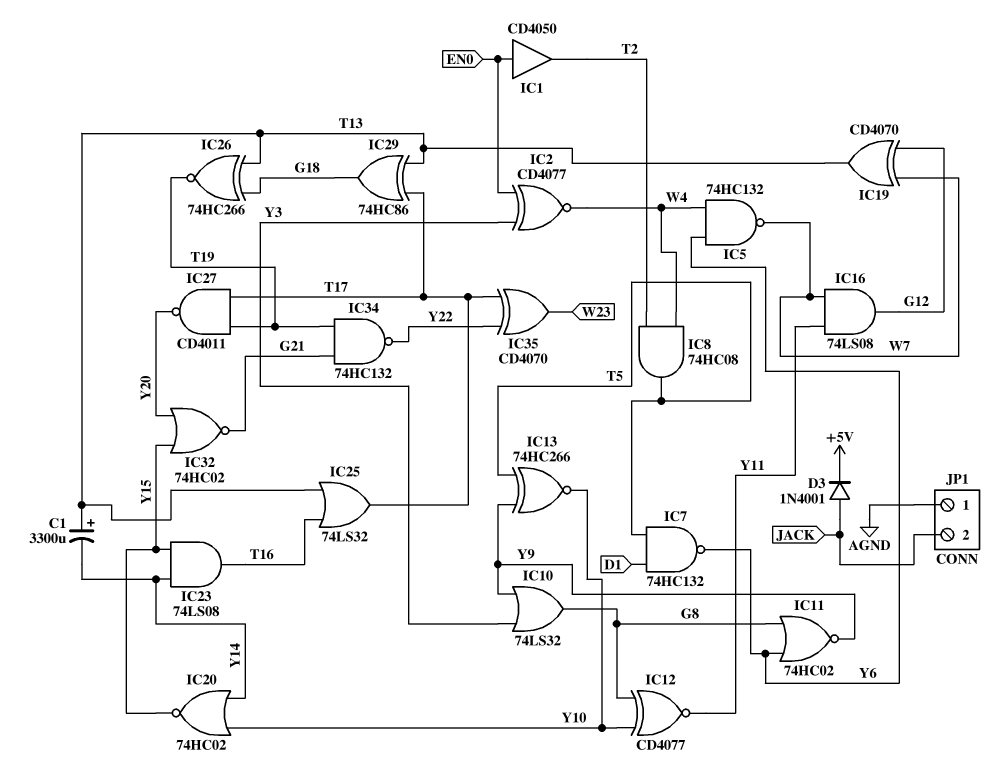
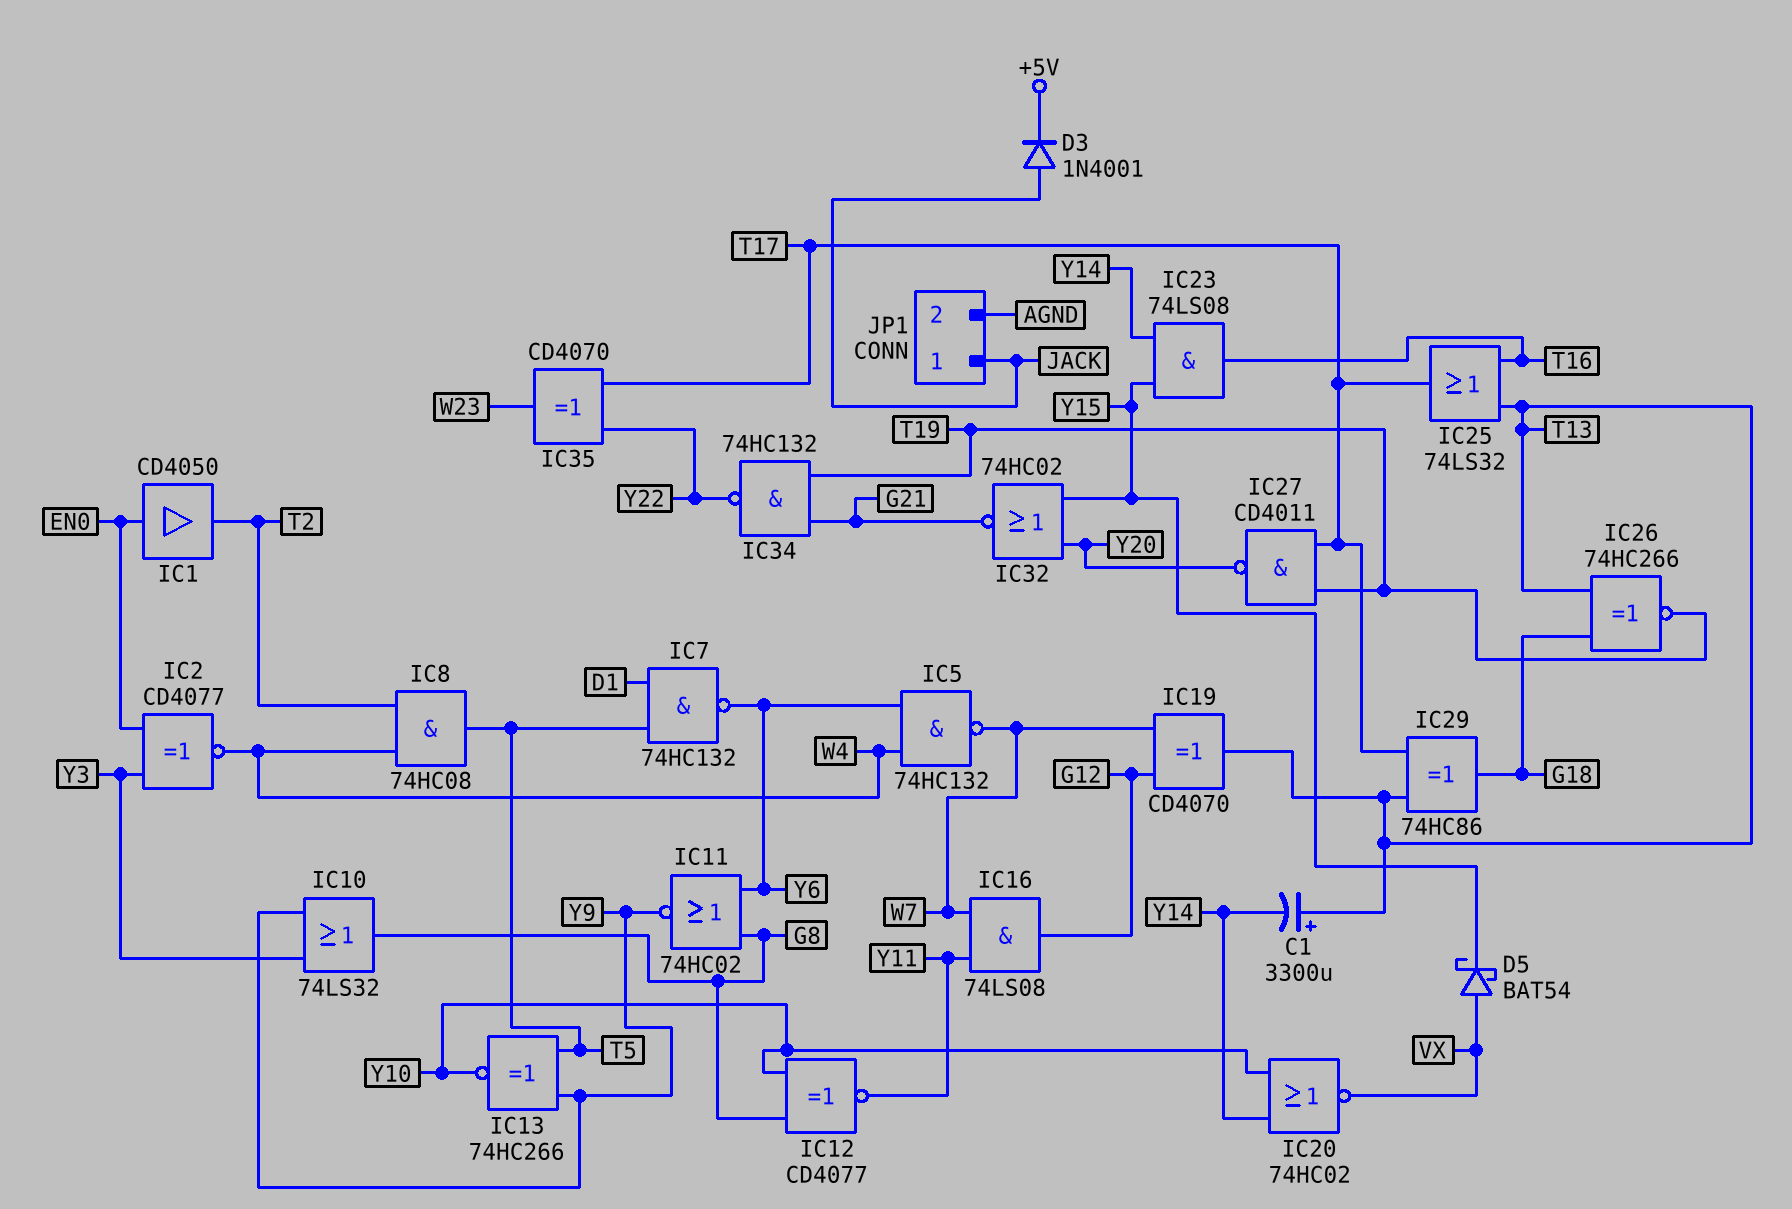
D5: none -> schottky BAT54 (A VX, K Y15)
IC20: NOR 74HC02 (in Y10, in Y14, out Y15) -> NOR 74HC02 (in Y10, in Y14, out VX)
JP1 pin 1: AGND -> JACK
JP1 pin 2: JACK -> AGND

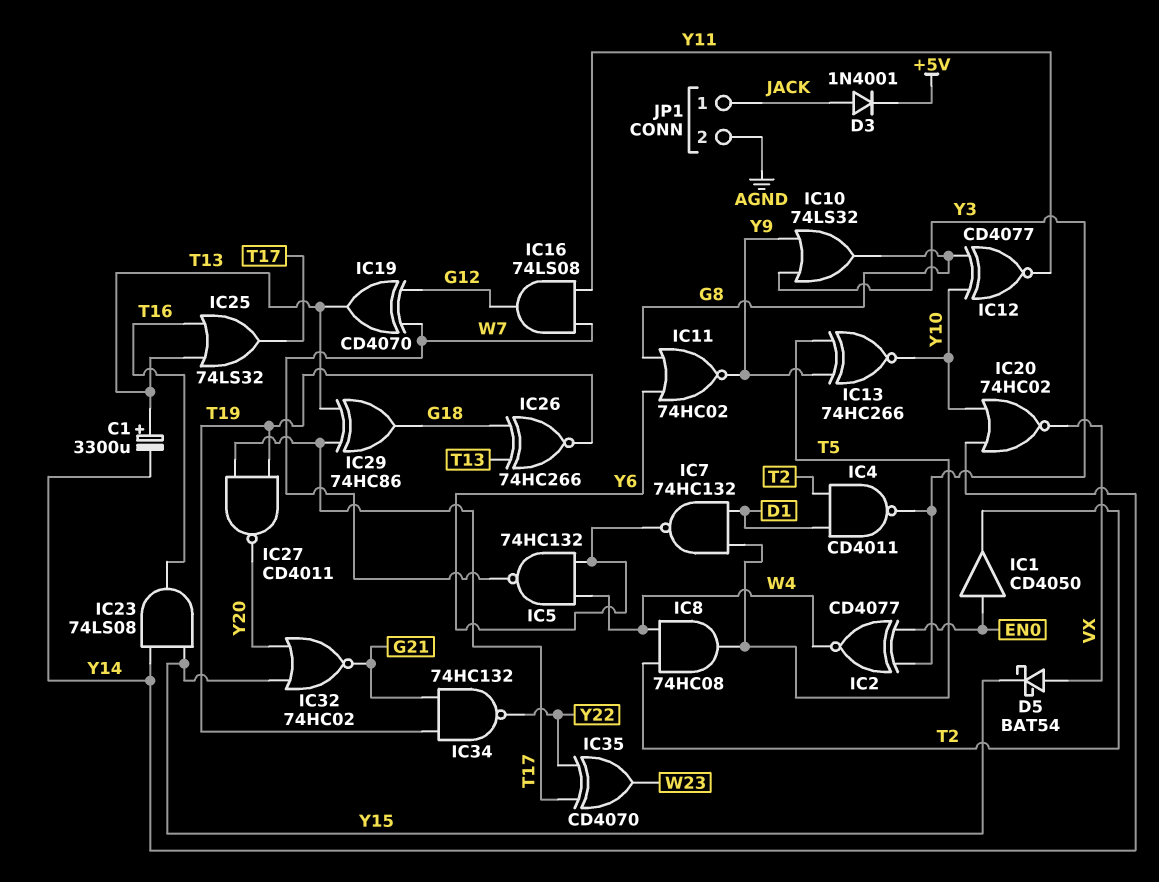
IC4: none -> NAND CD4011 (in D1, in T2, out Y3)

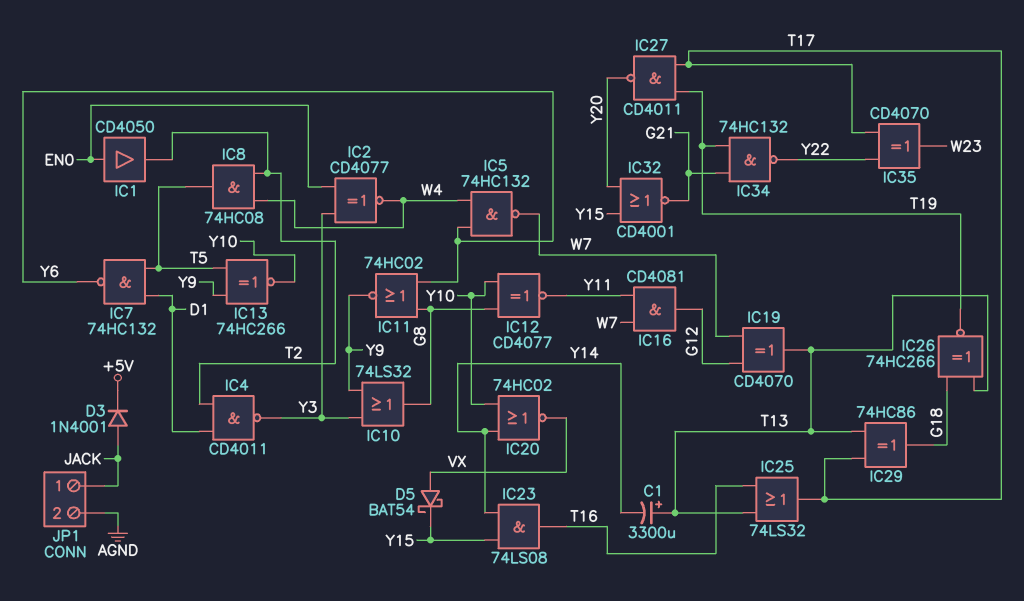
IC16: AND 74LS08 (in W7, in Y11, out G12) -> AND CD4081 (in W7, in Y11, out G12)
IC32: NOR 74HC02 (in Y15, in Y20, out G21) -> NOR CD4001 (in Y15, in Y20, out G21)

